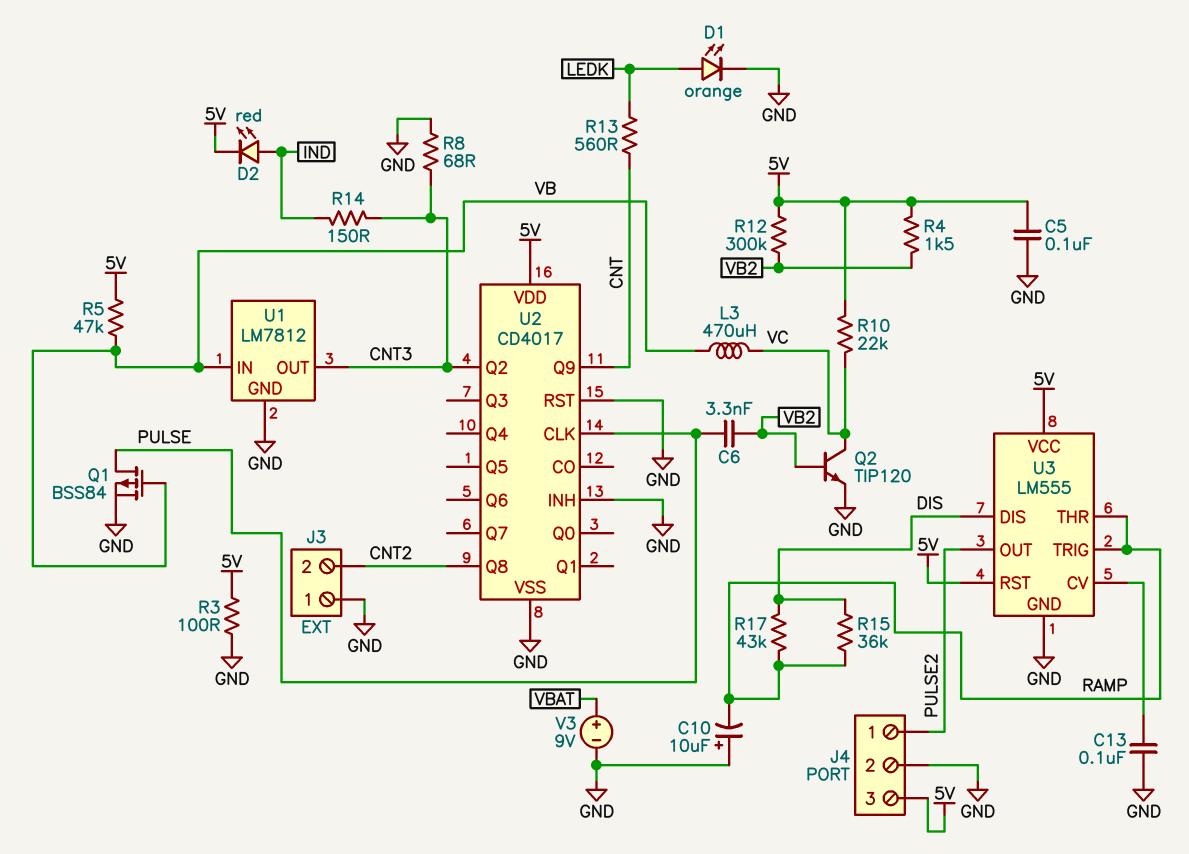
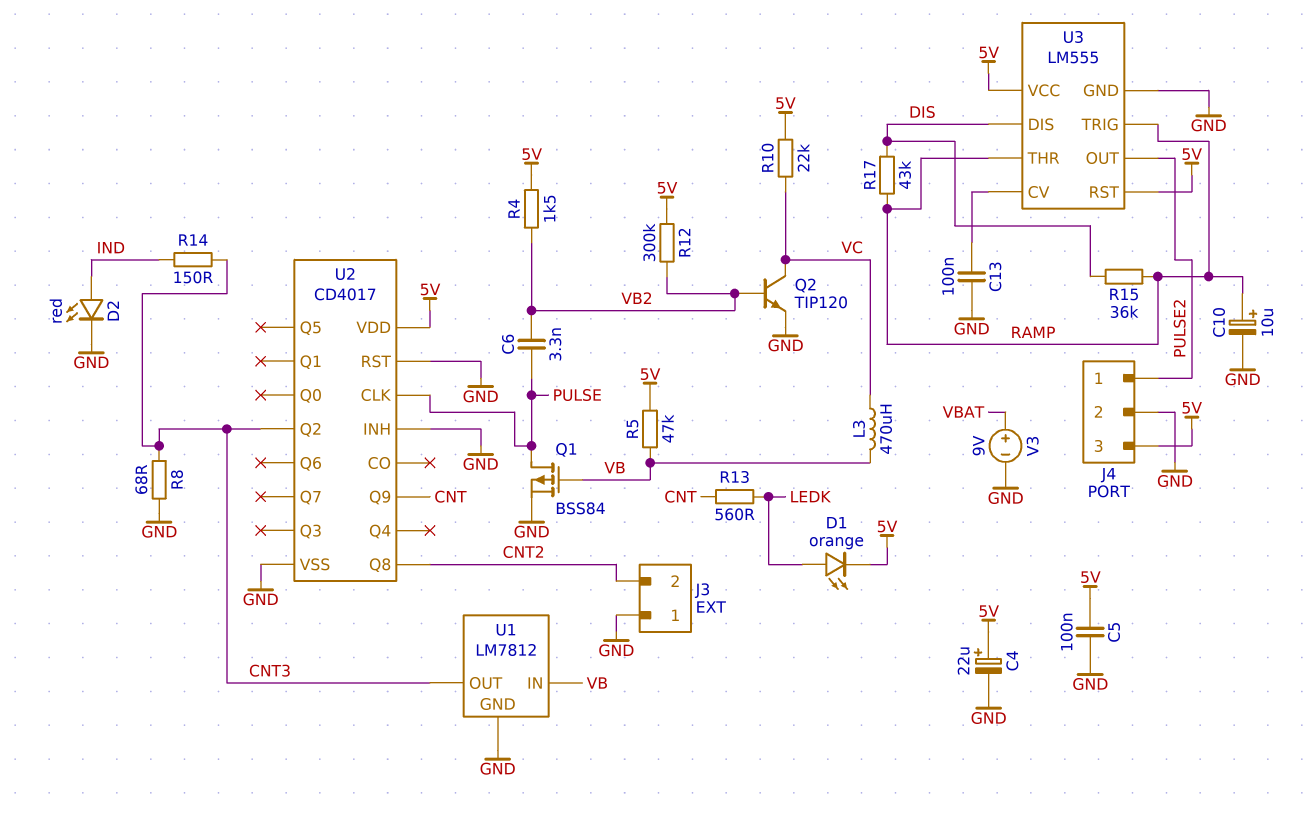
C4: none -> 22uF (plus 5V, minus GND)
C10: 10uF (plus GND, minus RAMP) -> 10uF (plus RAMP, minus GND)
D1: LED orange (A LEDK, K GND) -> LED orange (A LEDK, K 5V)
D2: LED red (A IND, K 5V) -> LED red (A IND, K GND)
R3: 100 (5V, GND) -> none

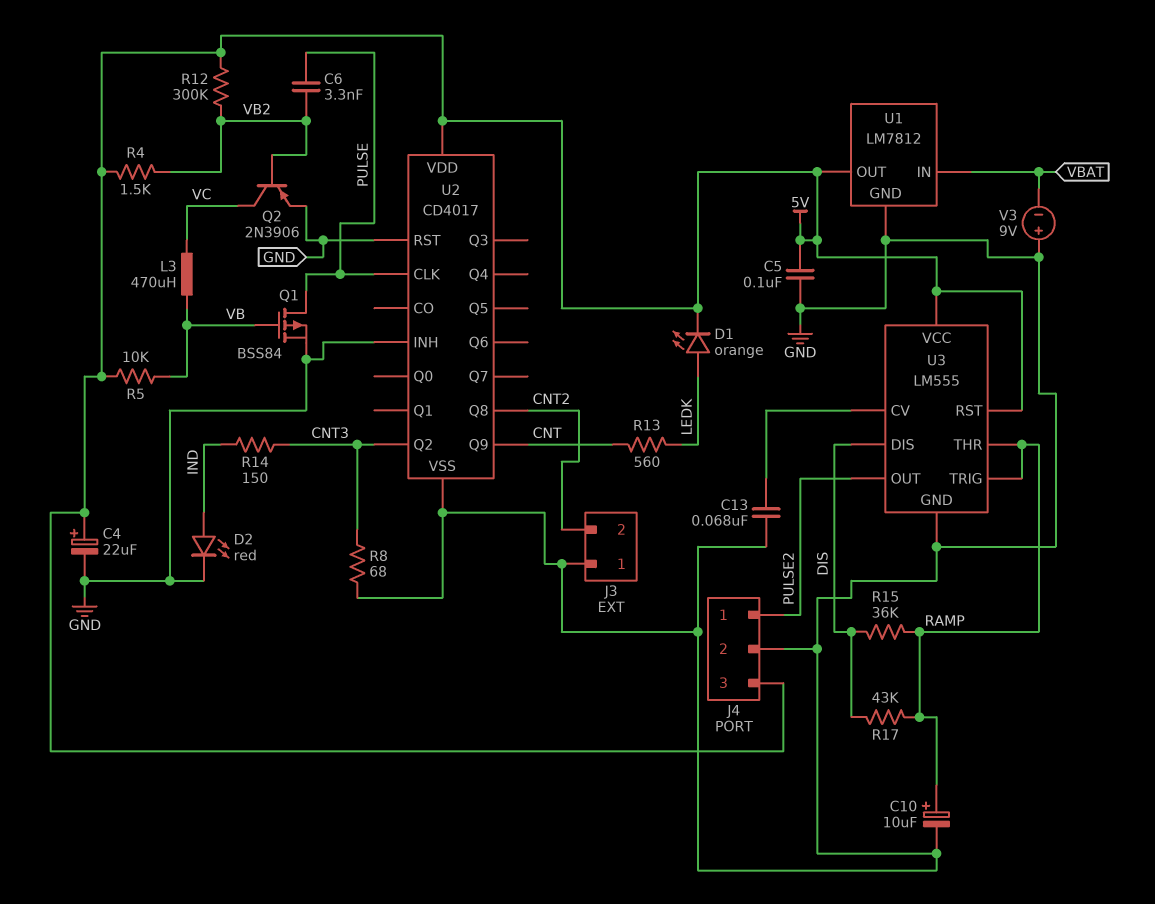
C13: 100nF (GND, U3/CV) -> 68nF (GND, U3/CV)
Q2: NPN TIP120 (B VB2, C VC, E GND) -> PNP 2N3906 (B VB2, C VC, E GND)
R5: 47k (5V, VB) -> 10k (5V, VB)
R10: 22k (5V, VC) -> none
U1 pin IN: VB -> VBAT
U1 pin OUT: CNT3 -> 5V
V3: 9V (plus VBAT, minus GND) -> 9V (plus GND, minus VBAT)

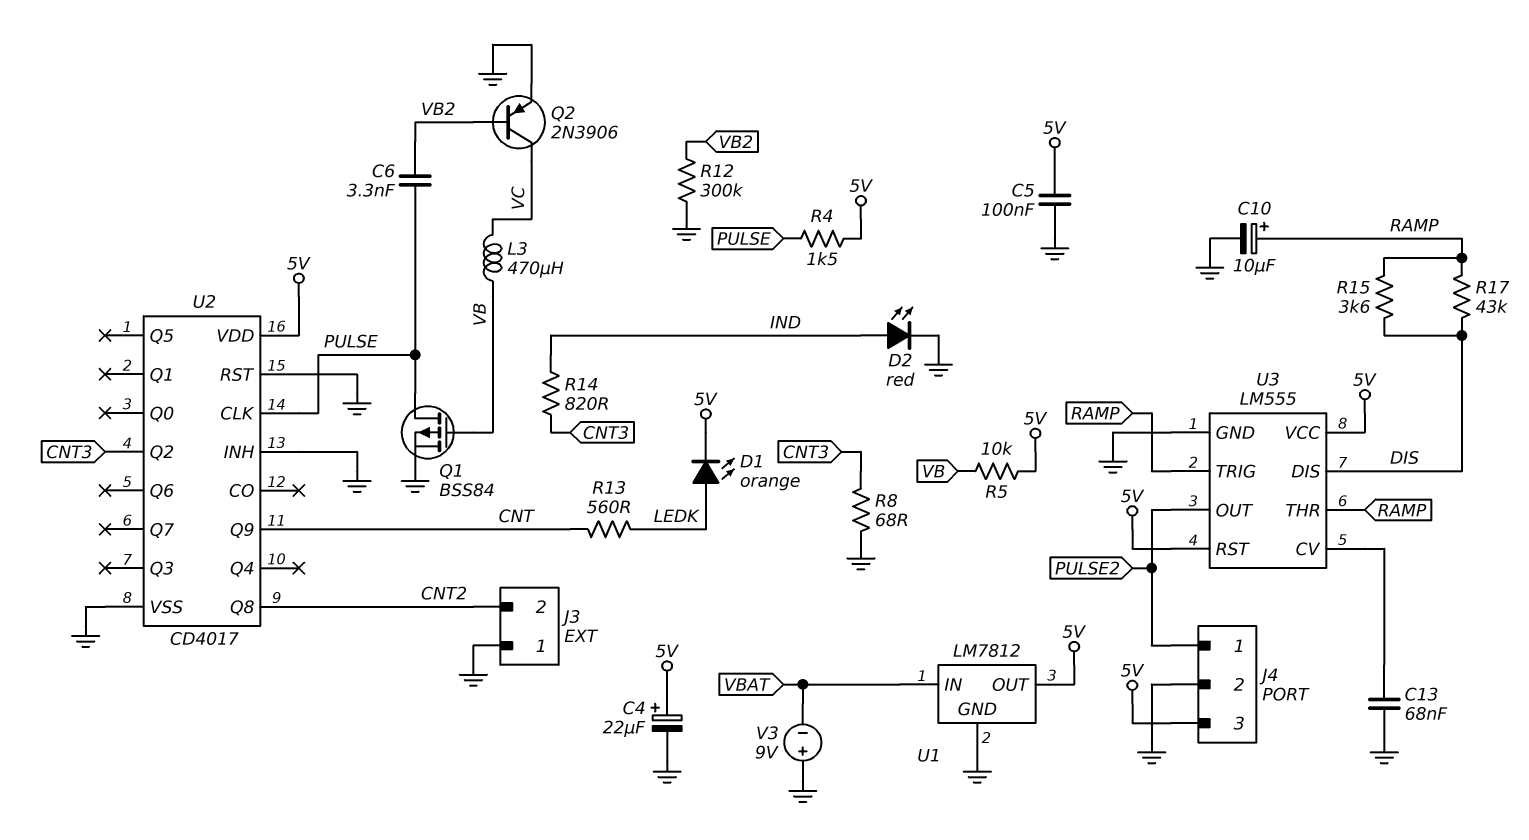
R4: 1.5k (5V, VB2) -> 1.5k (5V, PULSE)
R12: 300k (5V, VB2) -> 300k (GND, VB2)
R14: 150 (CNT3, IND) -> 820 (CNT3, IND)
R15: 36k (DIS, RAMP) -> 3.6k (DIS, RAMP)

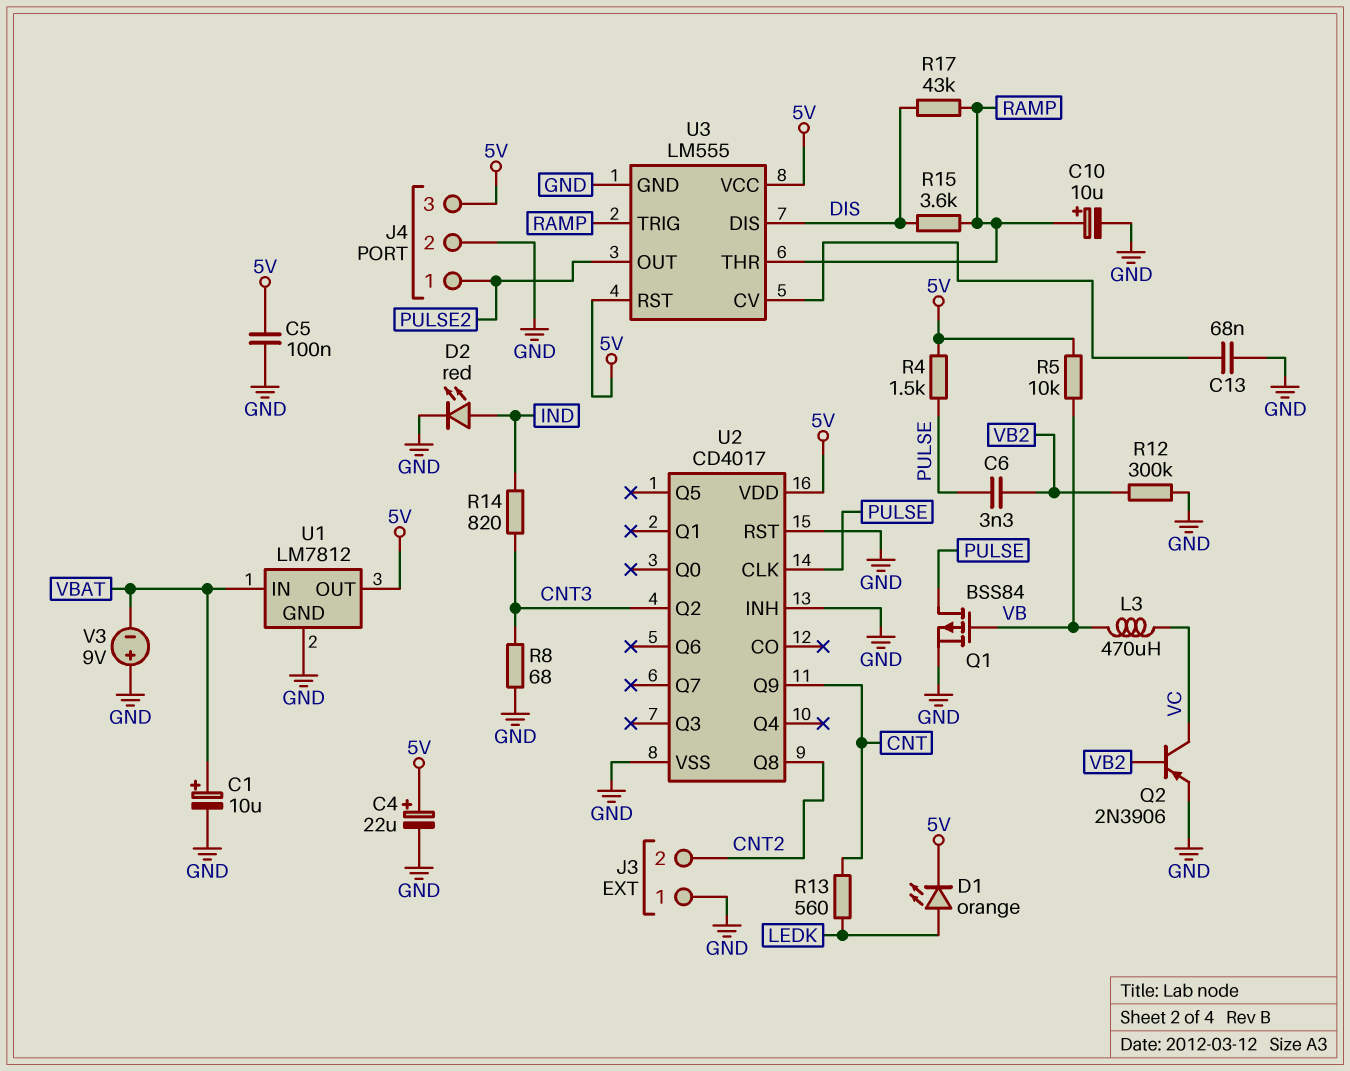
C1: none -> 10uF (plus VBAT, minus GND)

